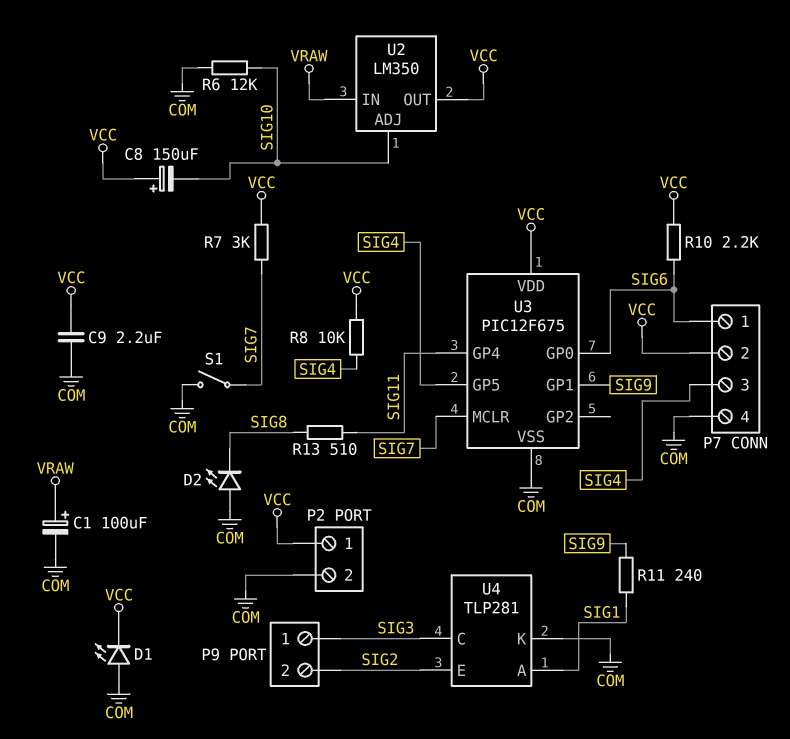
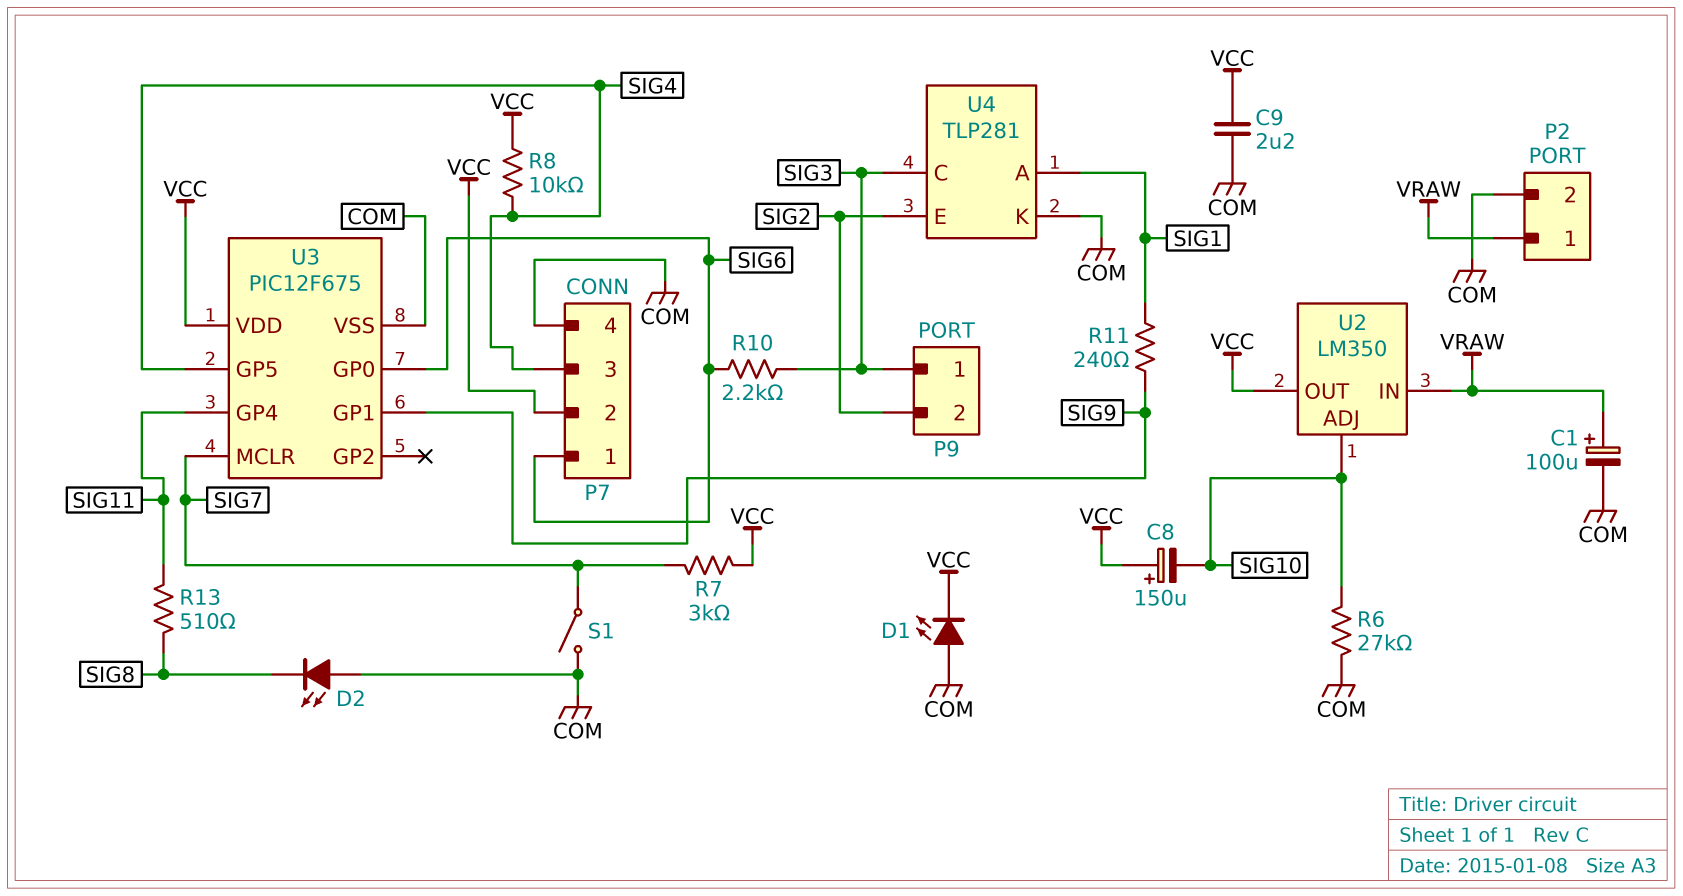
P2 pin 1: VCC -> VRAW
R6: 12k (COM, SIG10) -> 27k (COM, SIG10)
R10: 2.2k (SIG6, VCC) -> 2.2k (SIG3, SIG6)

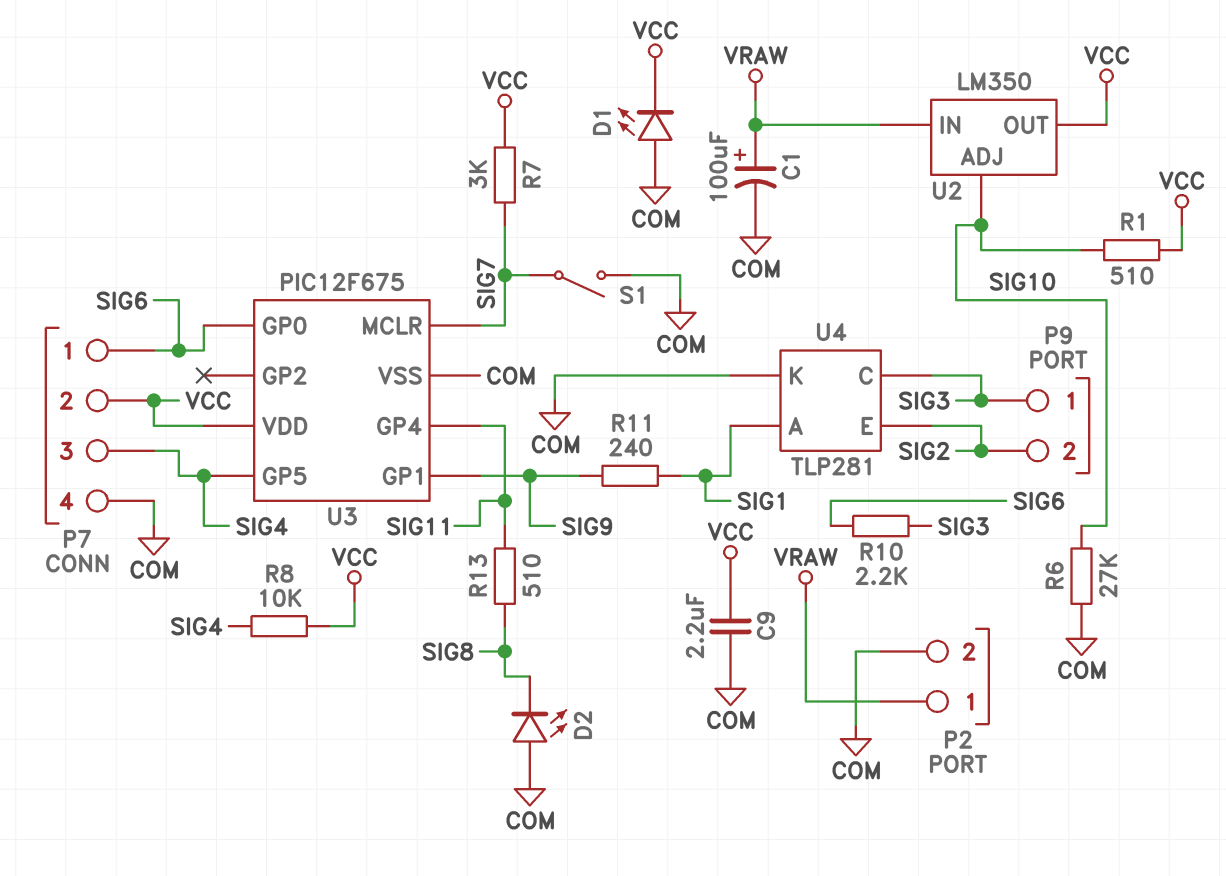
C8: 150uF (plus VCC, minus SIG10) -> none
R1: none -> 510 (SIG10, VCC)

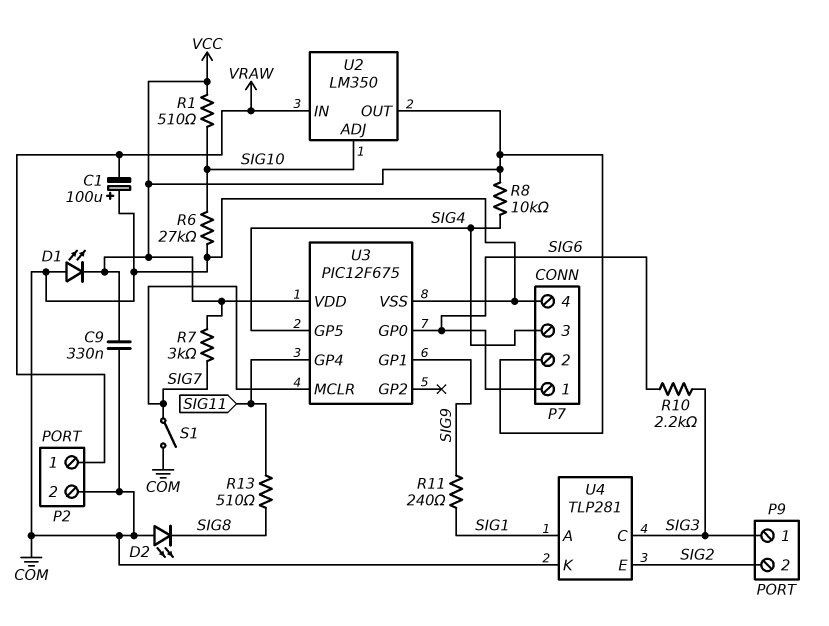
C1: 100uF (plus VRAW, minus COM) -> 100uF (plus COM, minus VRAW)
C9: 2.2uF (COM, VCC) -> 330nF (COM, VCC)

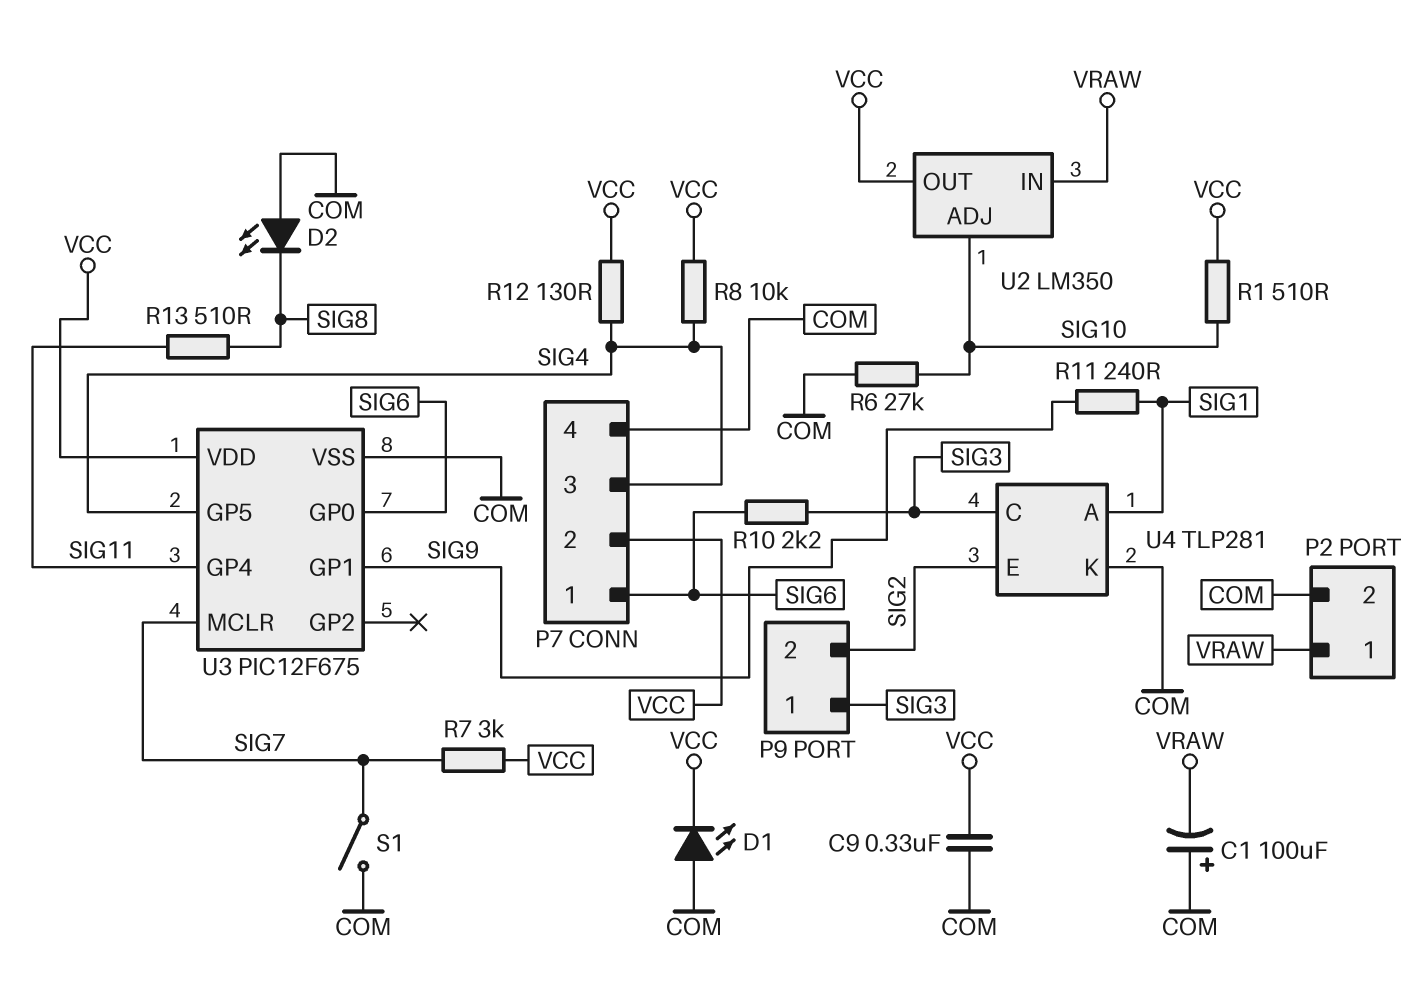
R12: none -> 130 (SIG4, VCC)

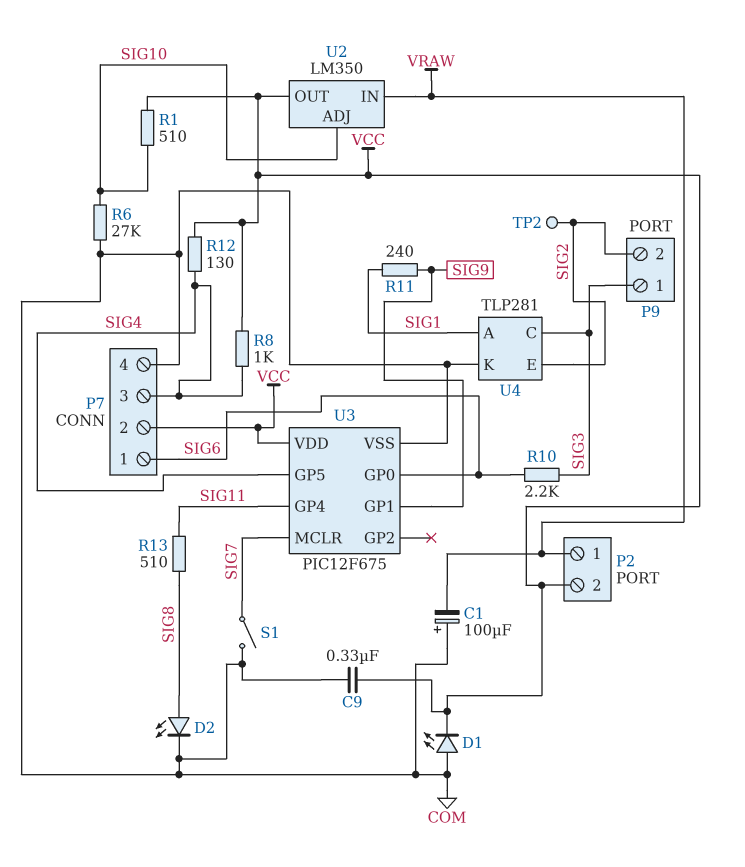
D2: LED (A COM, K SIG8) -> LED (A SIG8, K COM)
P2 pin 2: COM -> VCC
R7: 3k (SIG7, VCC) -> none
R8: 10k (SIG4, VCC) -> 1k (SIG4, VCC)
TP2: none -> test point (SIG2)

